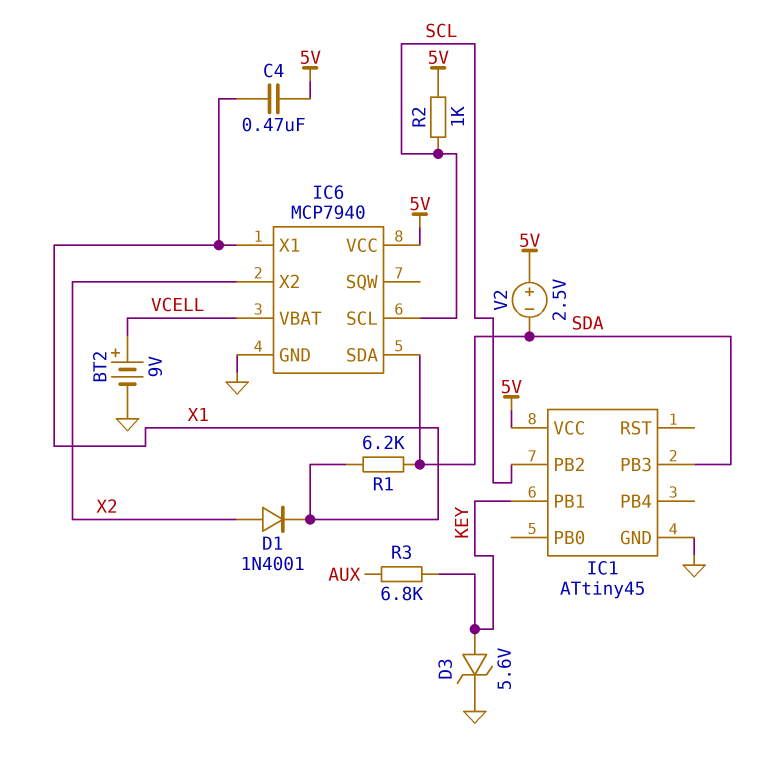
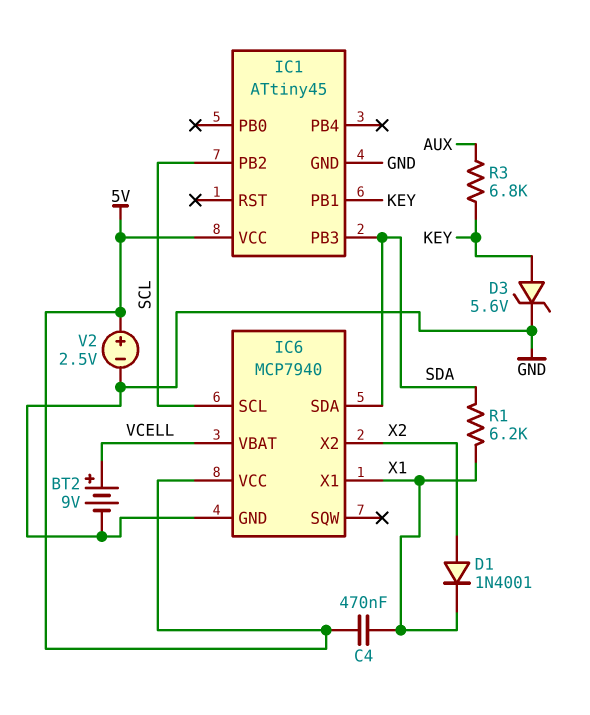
R2: 1k (5V, SCL) -> none
V2: 2.5V (plus 5V, minus SDA) -> 2.5V (plus 5V, minus GND)

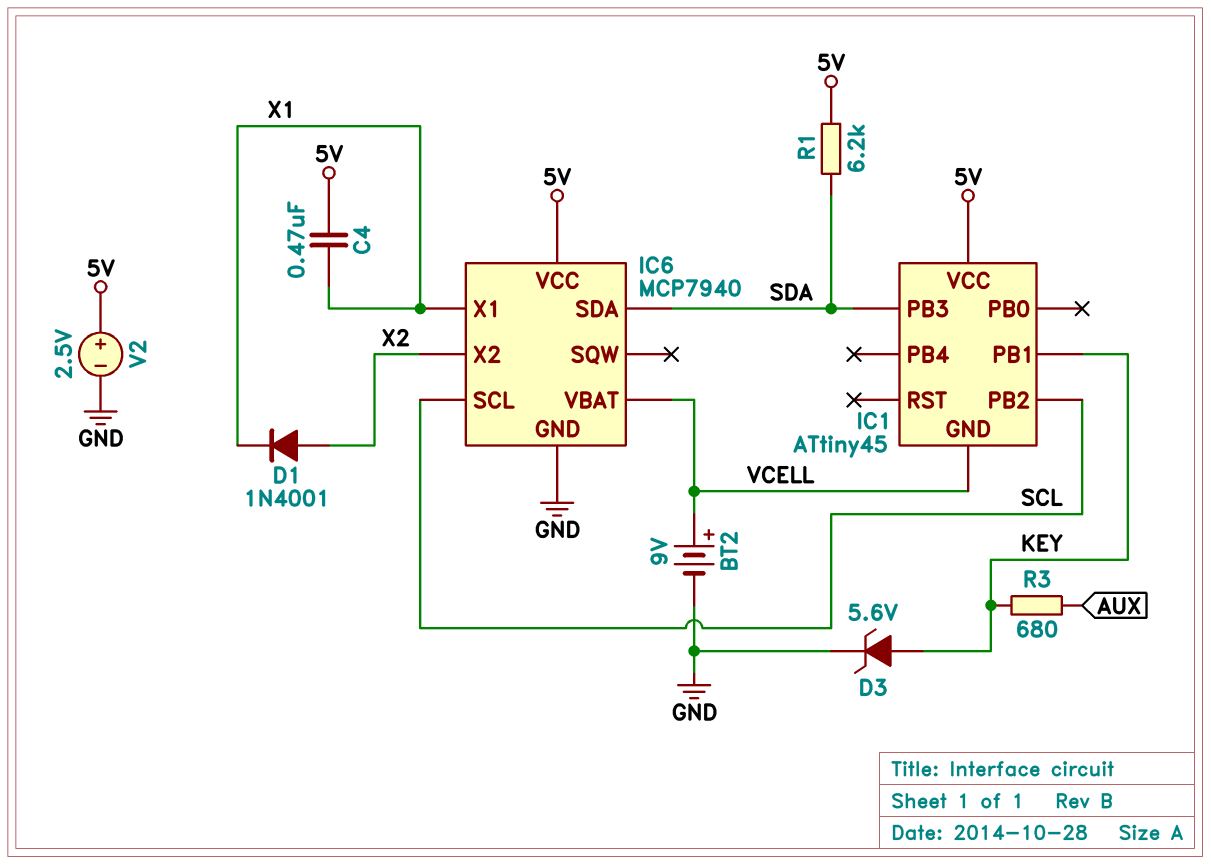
IC1 pin GND: GND -> VCELL
R1: 6.2k (SDA, X1) -> 6.2k (5V, SDA)
R3: 6.8k (AUX, KEY) -> 680 (AUX, KEY)

